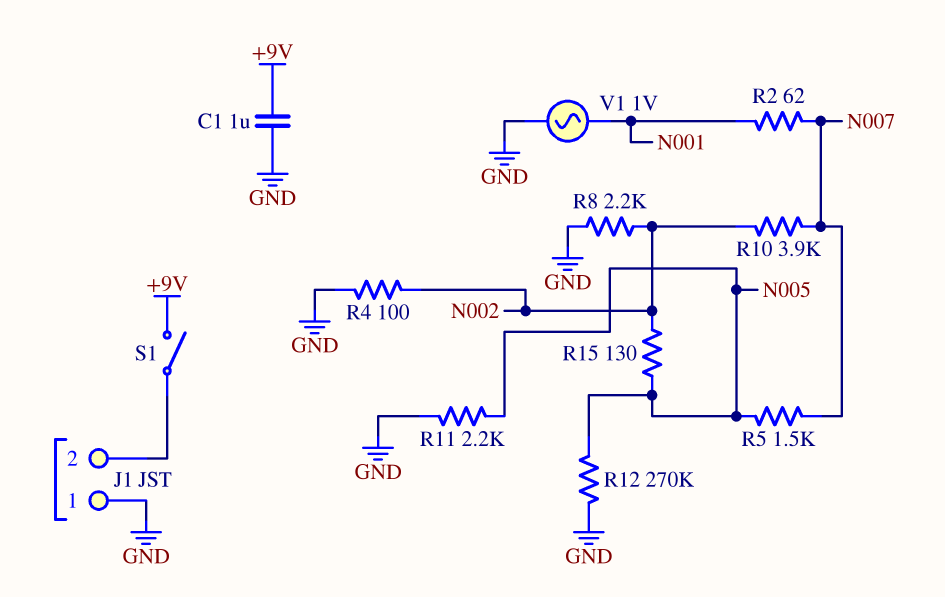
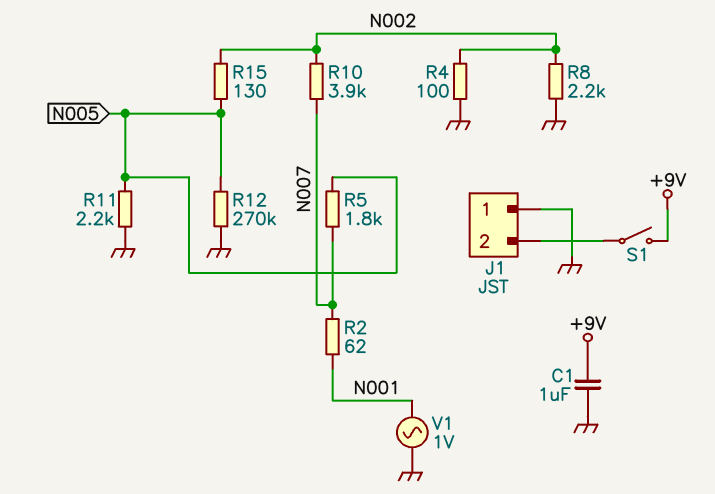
R5: 1.5k (N005, N007) -> 1.8k (N005, N007)

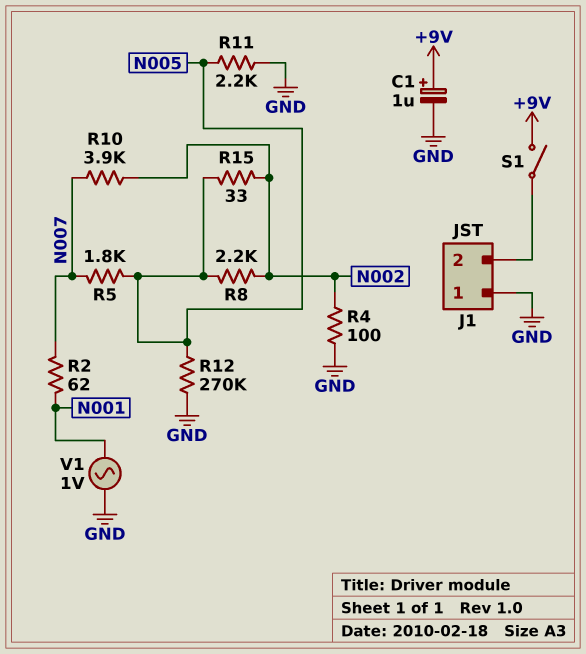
C1: 1uF (+9V, GND) -> 1uF (plus +9V, minus GND)
R8: 2.2k (GND, N002) -> 2.2k (N002, N005)
R15: 130 (N002, N005) -> 33 (N002, N005)

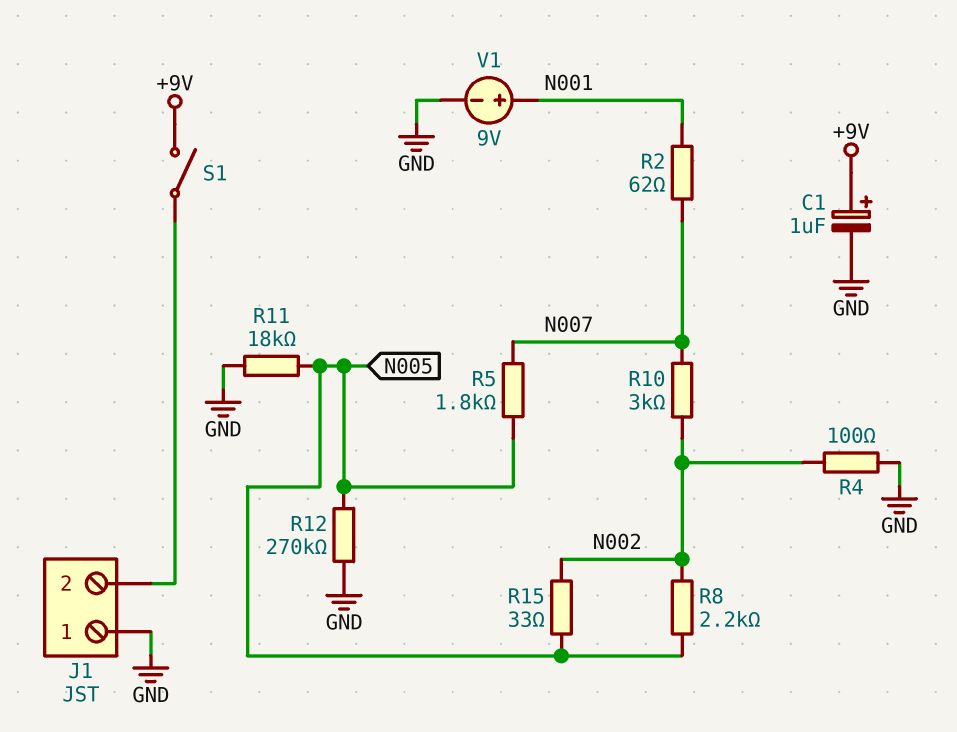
R10: 3.9k (N002, N007) -> 3k (N002, N007)
R11: 2.2k (GND, N005) -> 18k (GND, N005)
V1: AC 1V (GND, N001) -> 9V (plus N001, minus GND)

